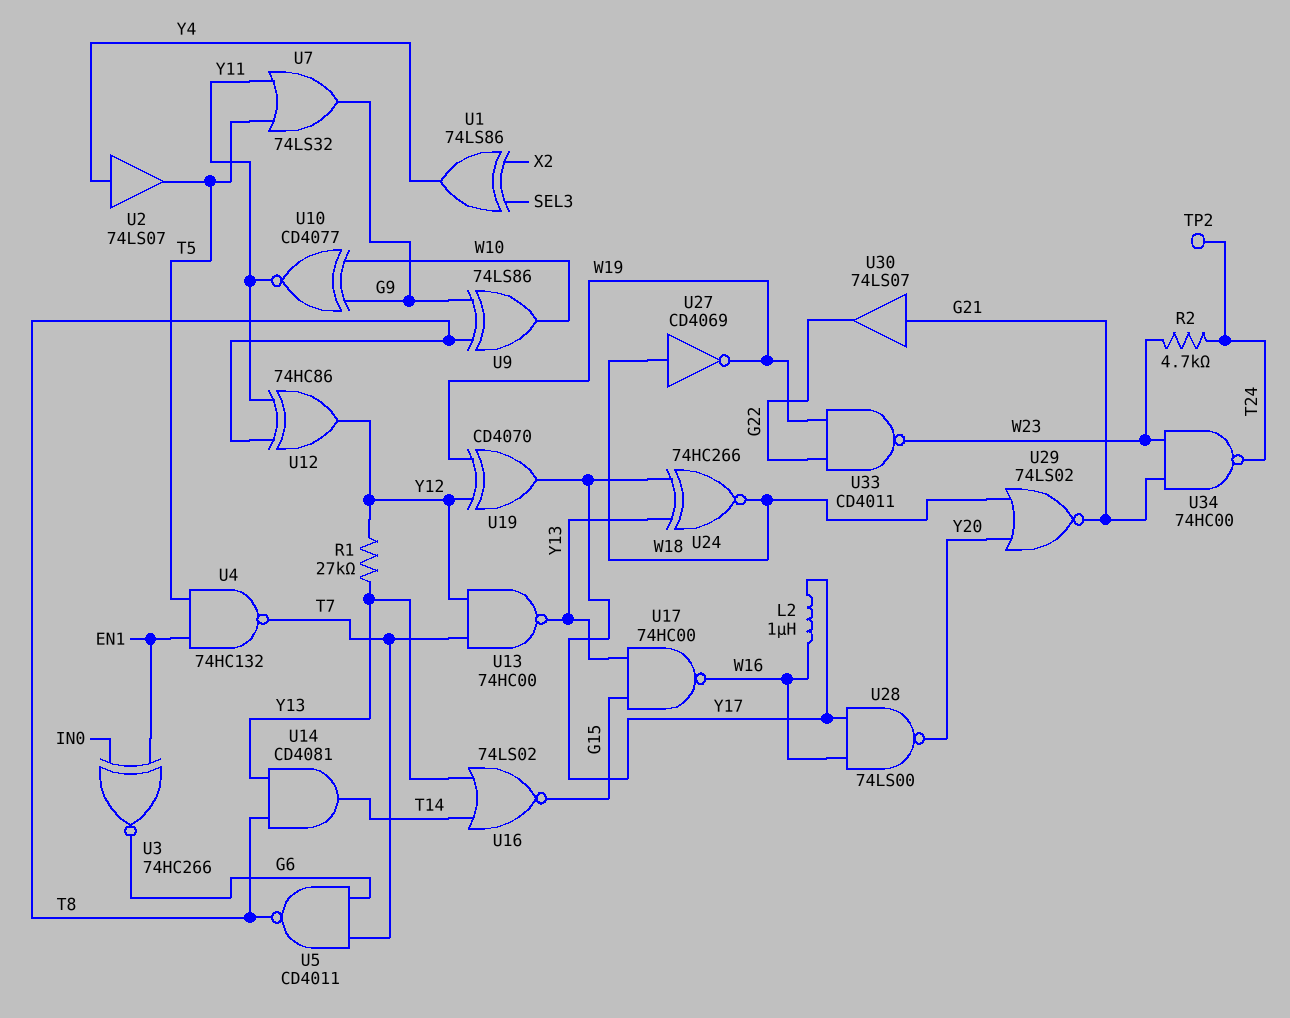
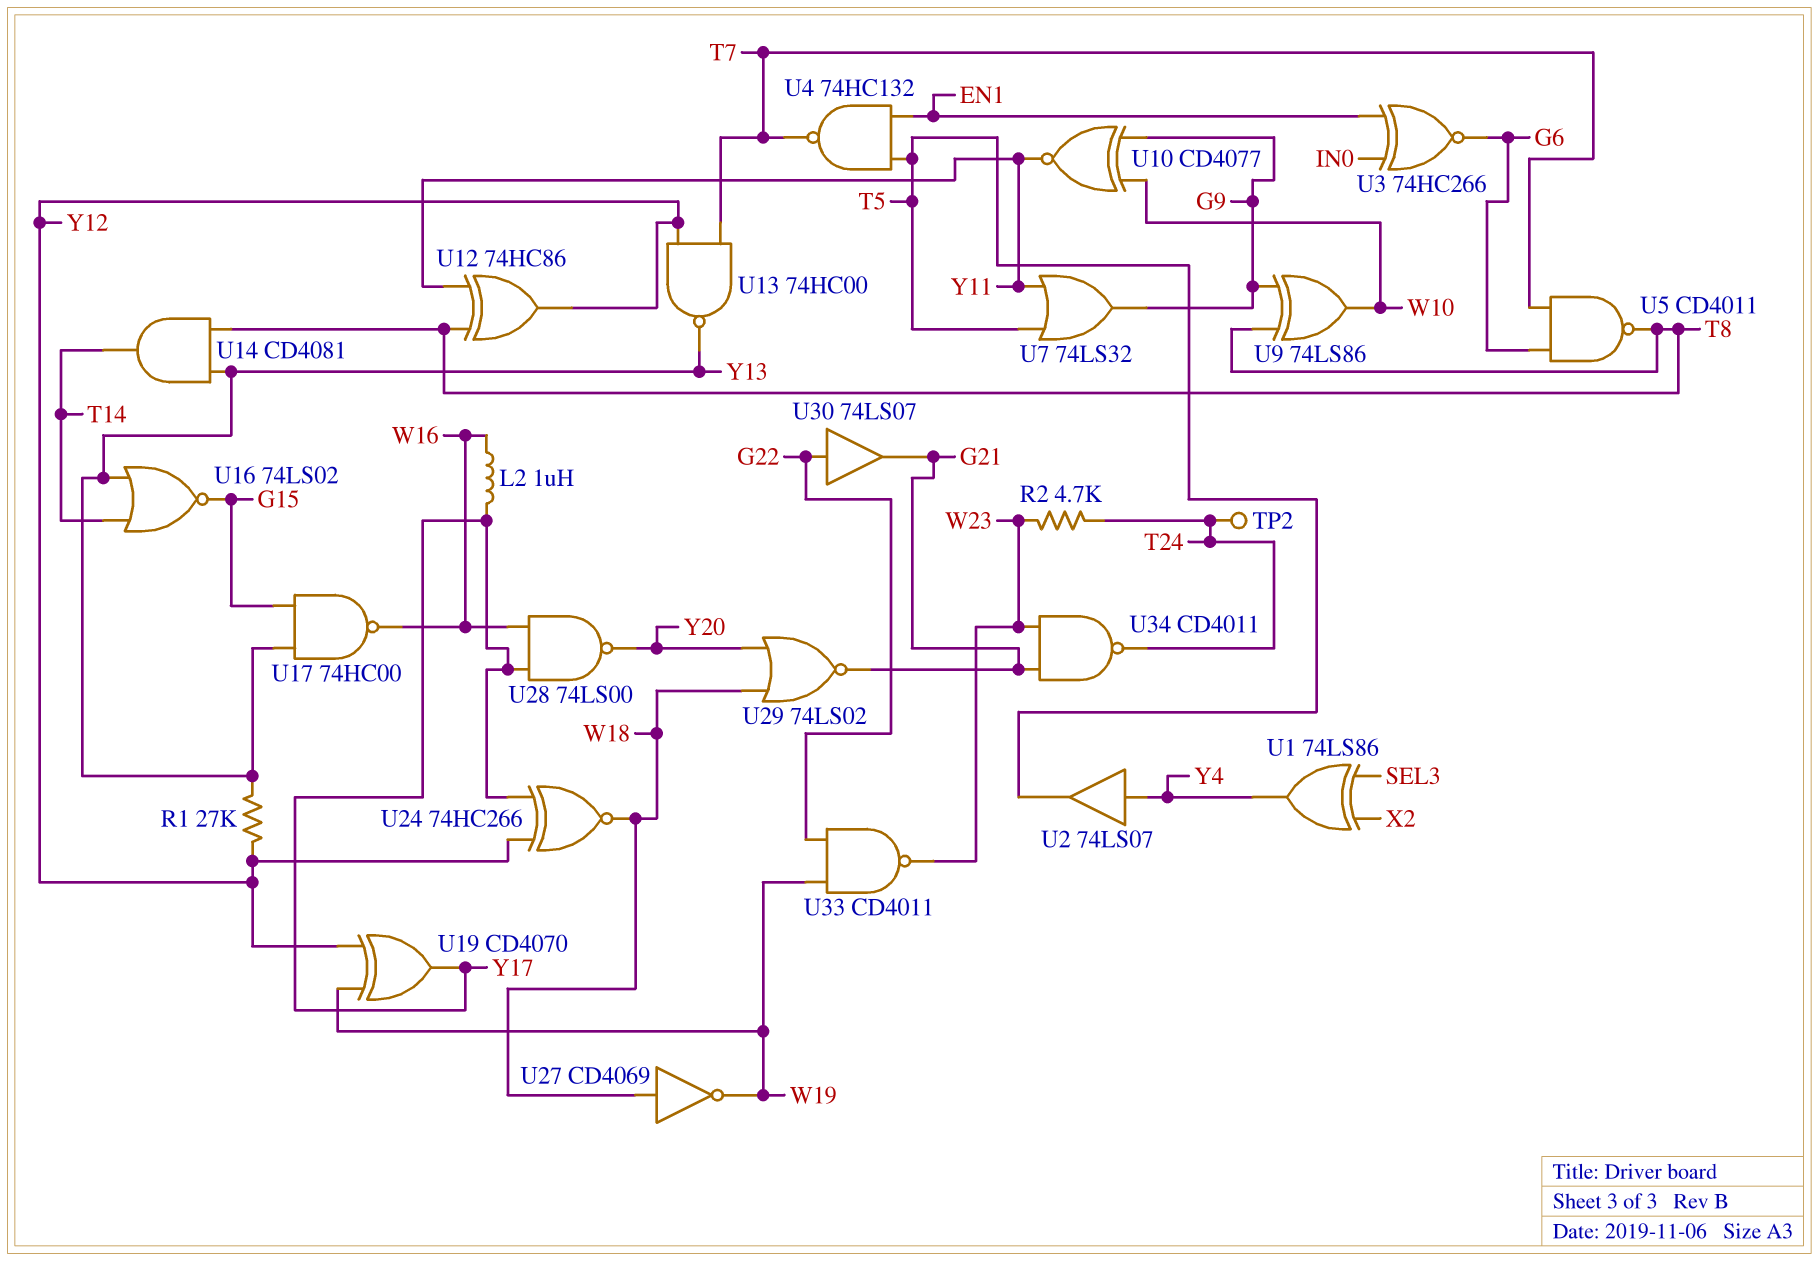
U24: XNOR 74HC266 (in Y13, in Y17, out W18) -> XNOR 74HC266 (in Y12, in Y17, out W18)
U30: buffer 74LS07 (in G21, out G22) -> buffer 74LS07 (in G22, out G21)
U34: NAND 74HC00 (in G21, in W23, out T24) -> NAND CD4011 (in G21, in W23, out T24)

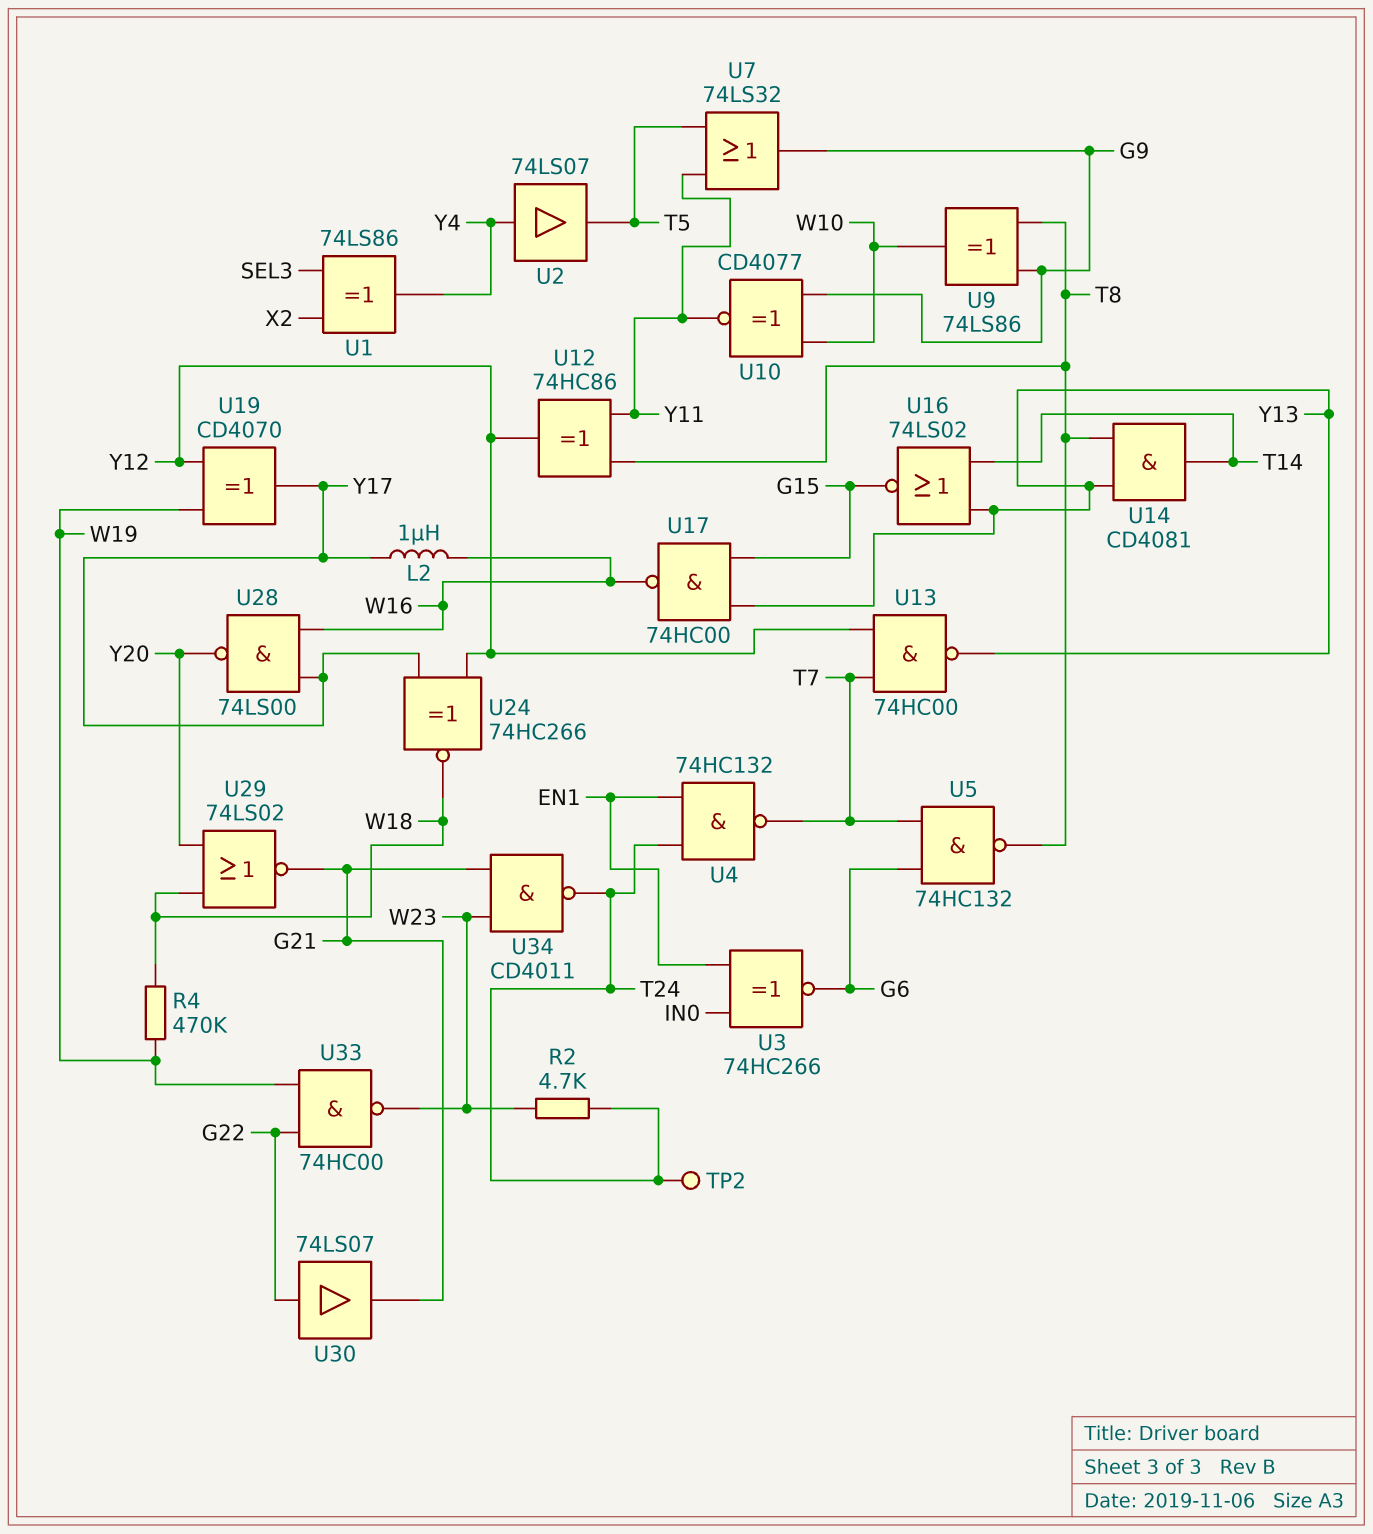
R1: 27k (Y12, Y13) -> none
R4: none -> 470k (W18, W19)
U4: NAND 74HC132 (in EN1, in T5, out T7) -> NAND 74HC132 (in EN1, in T24, out T7)
U5: NAND CD4011 (in G6, in T7, out T8) -> NAND 74HC132 (in G6, in T7, out T8)
U27: NOT CD4069 (in W18, out W19) -> none
U33: NAND CD4011 (in G22, in W19, out W23) -> NAND 74HC00 (in G22, in W19, out W23)

